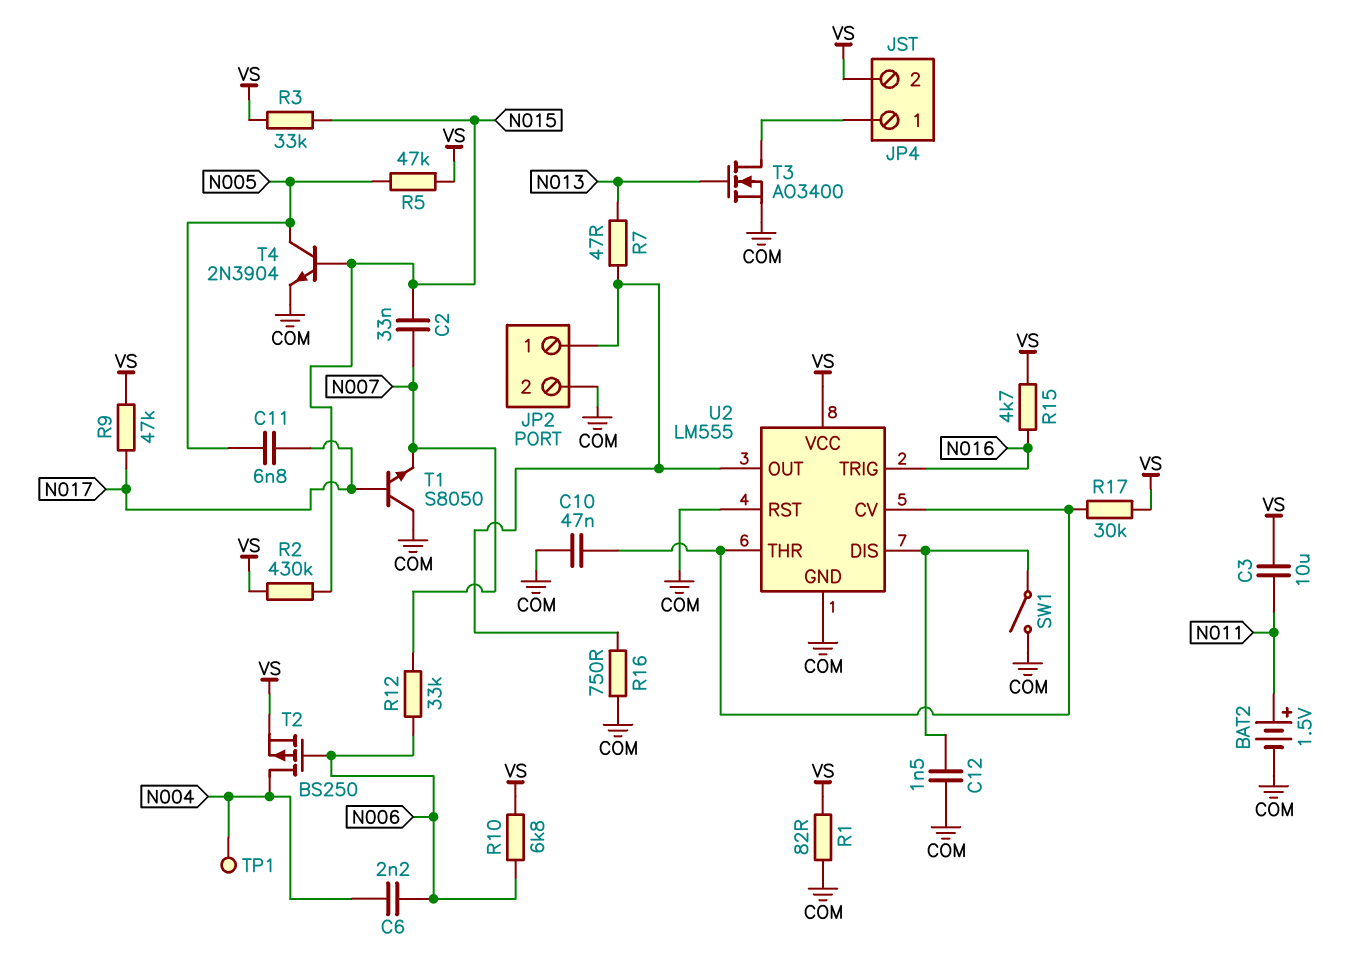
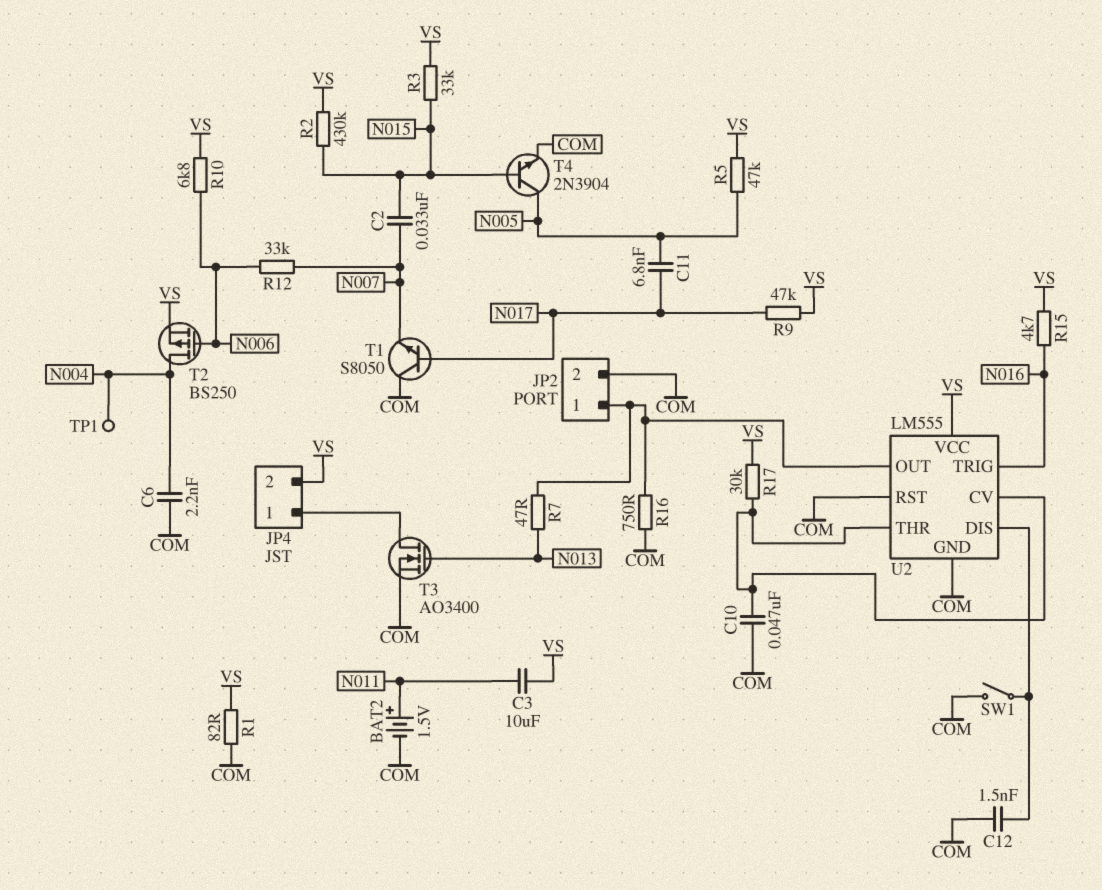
C6: 2.2nF (N004, N006) -> 2.2nF (COM, N004)

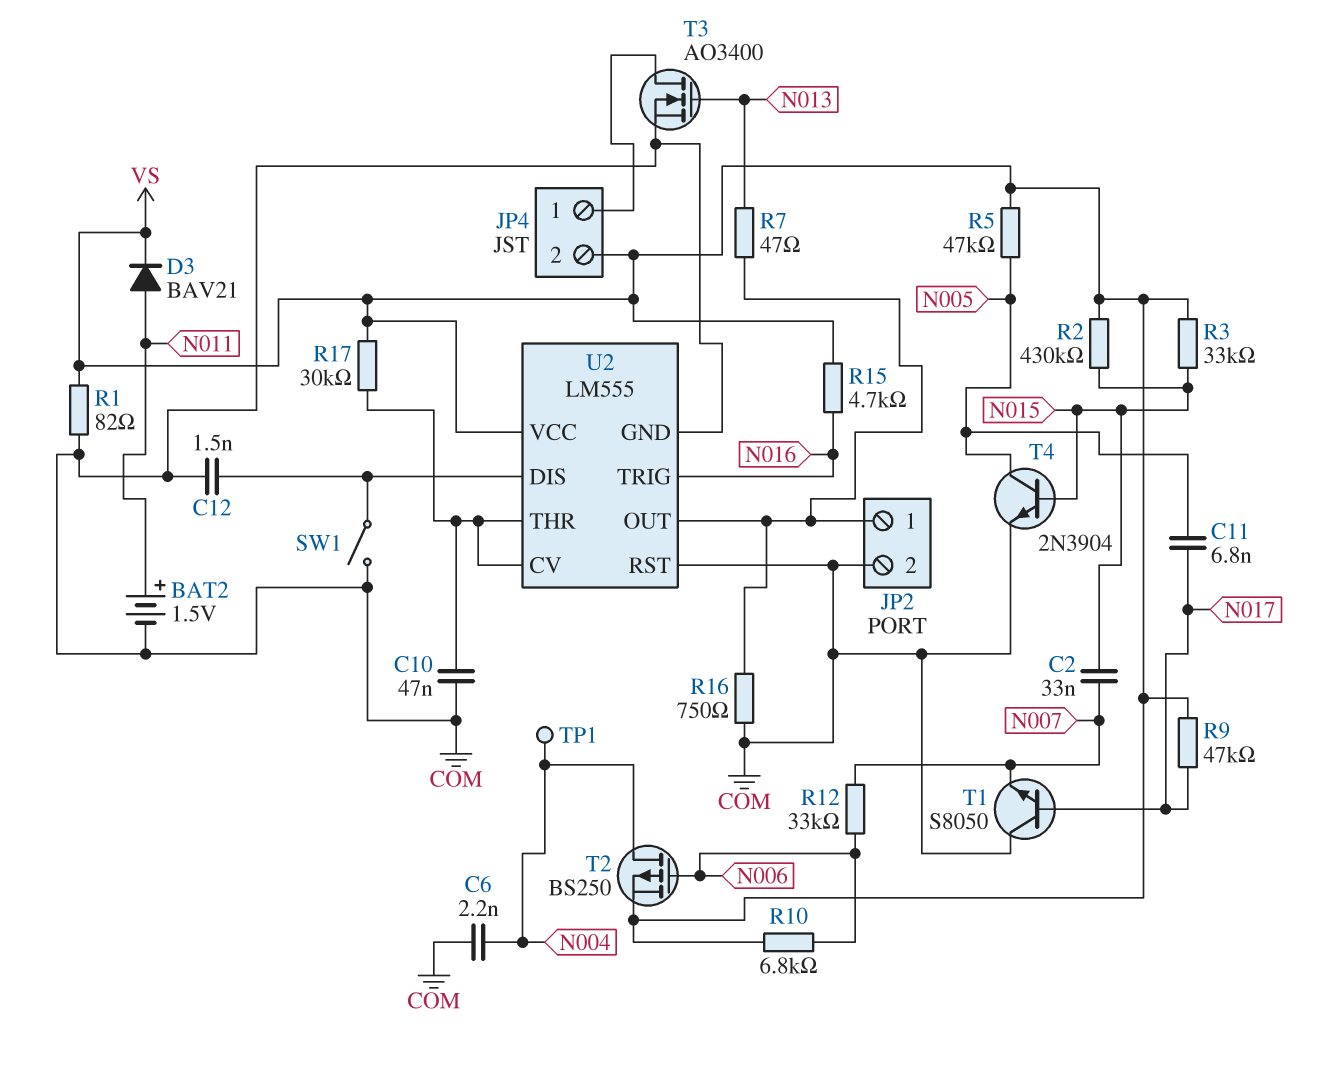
C3: 10uF (N011, VS) -> none
D3: none -> diode BAV21 (A N011, K VS)

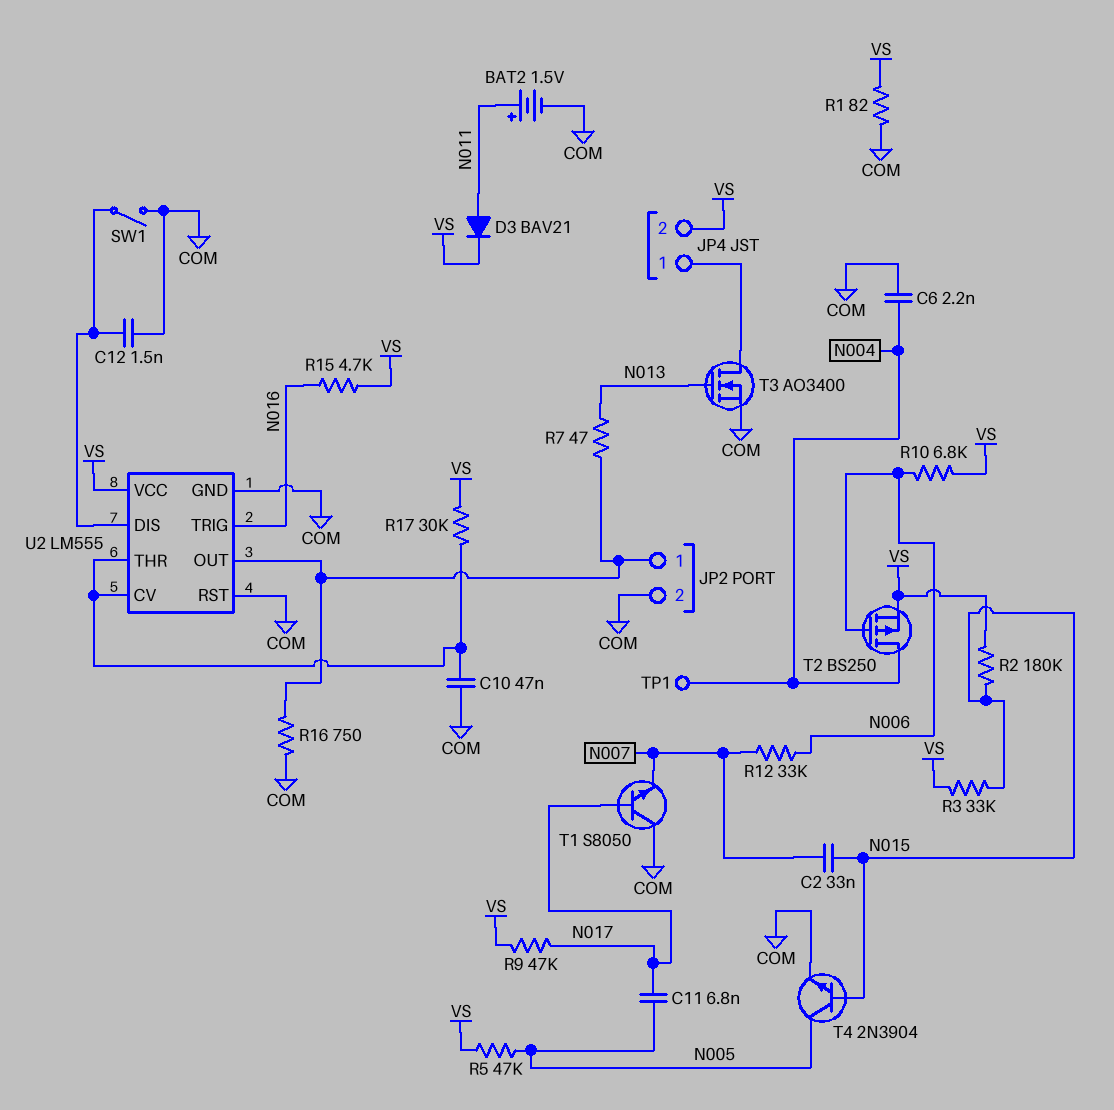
R2: 430k (N015, VS) -> 180k (N015, VS)

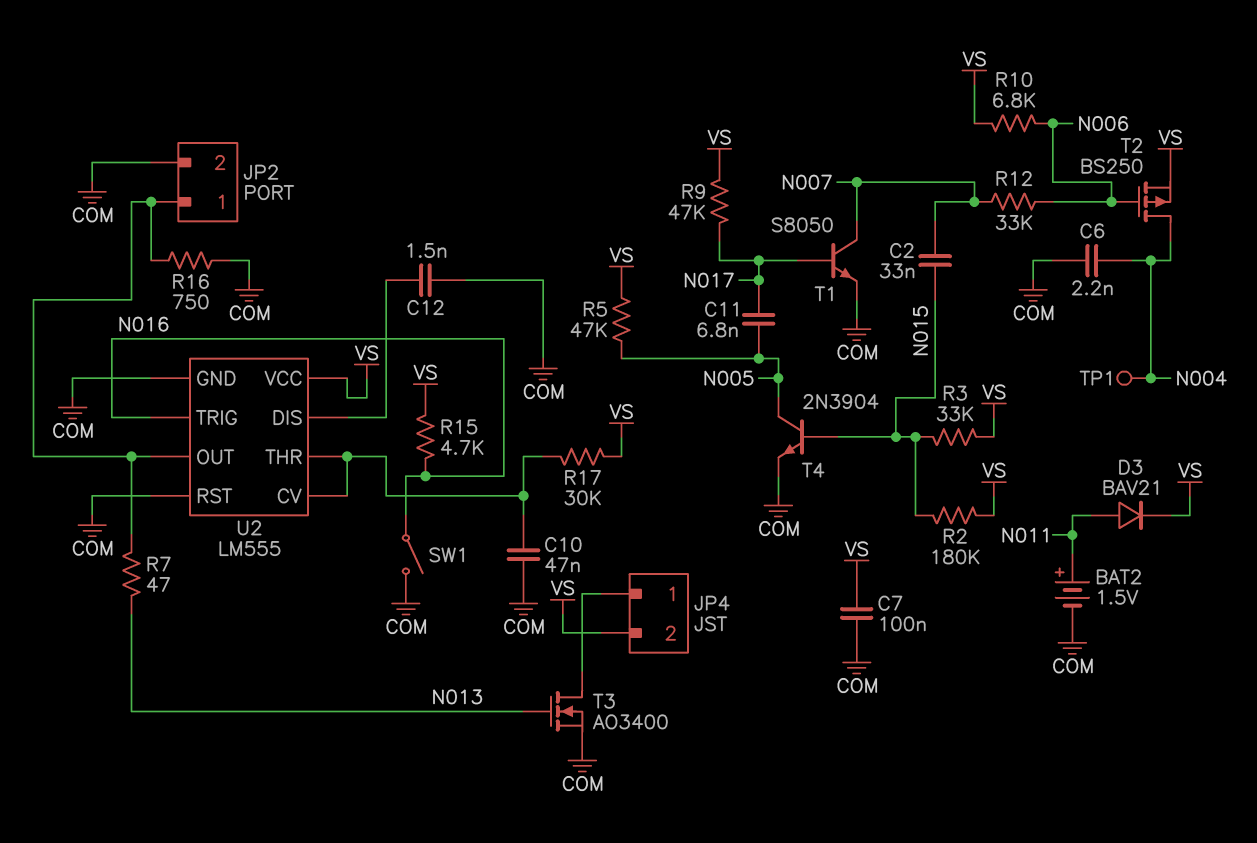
C7: none -> 100nF (COM, VS)
R1: 82 (COM, VS) -> none
SW1: switch (COM, U2/DIS) -> switch (COM, N016)
T1: NPN S8050 (B N017, C COM, E N007) -> NPN S8050 (B N017, C N007, E COM)

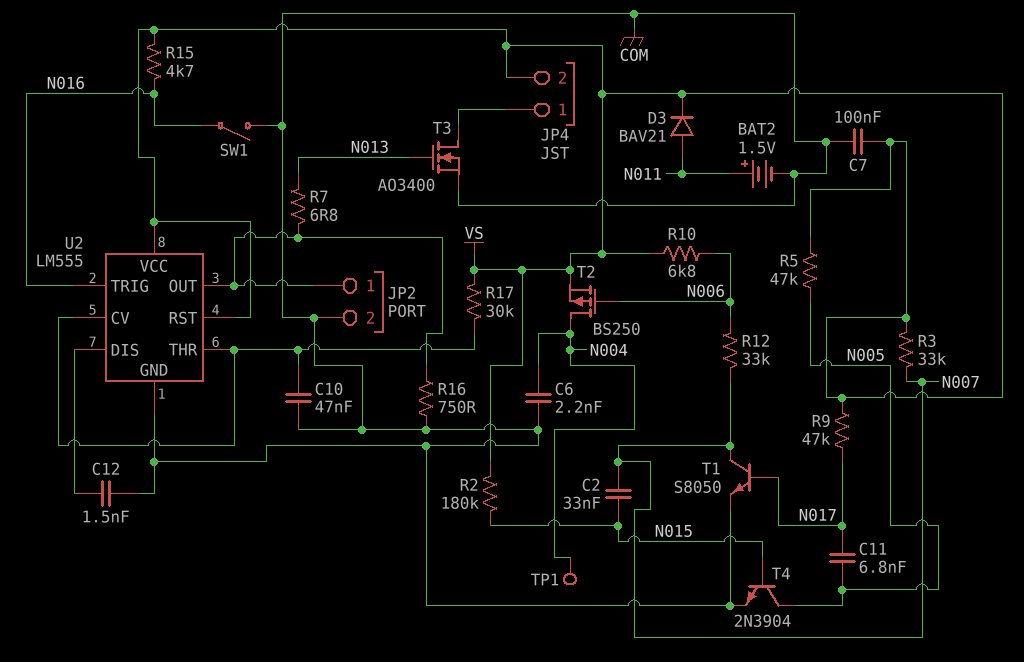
R3: 33k (N015, VS) -> 33k (N007, VS)
R7: 47 (JP2/1, N013) -> 6.8 (JP2/1, N013)
U2 pin RST: COM -> VS

